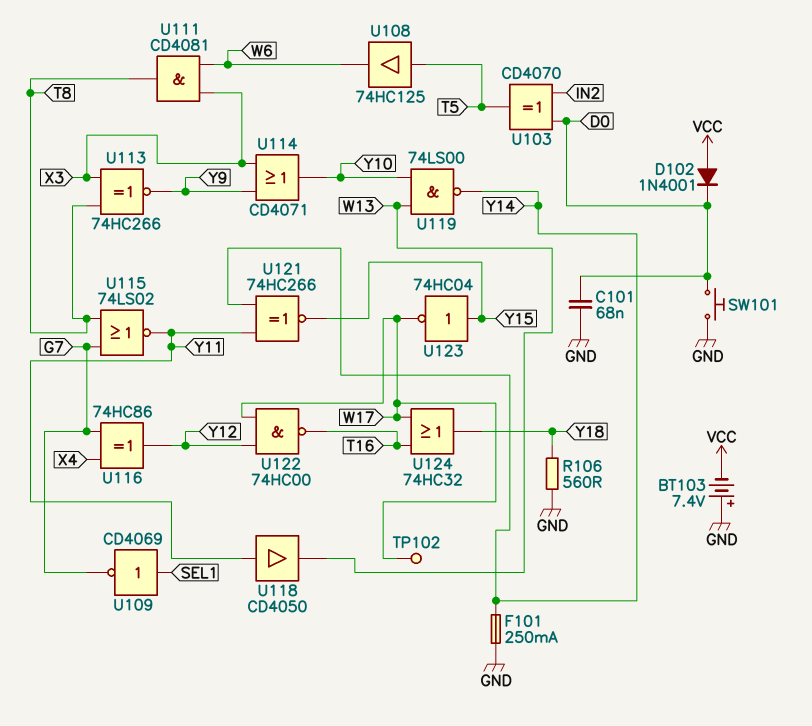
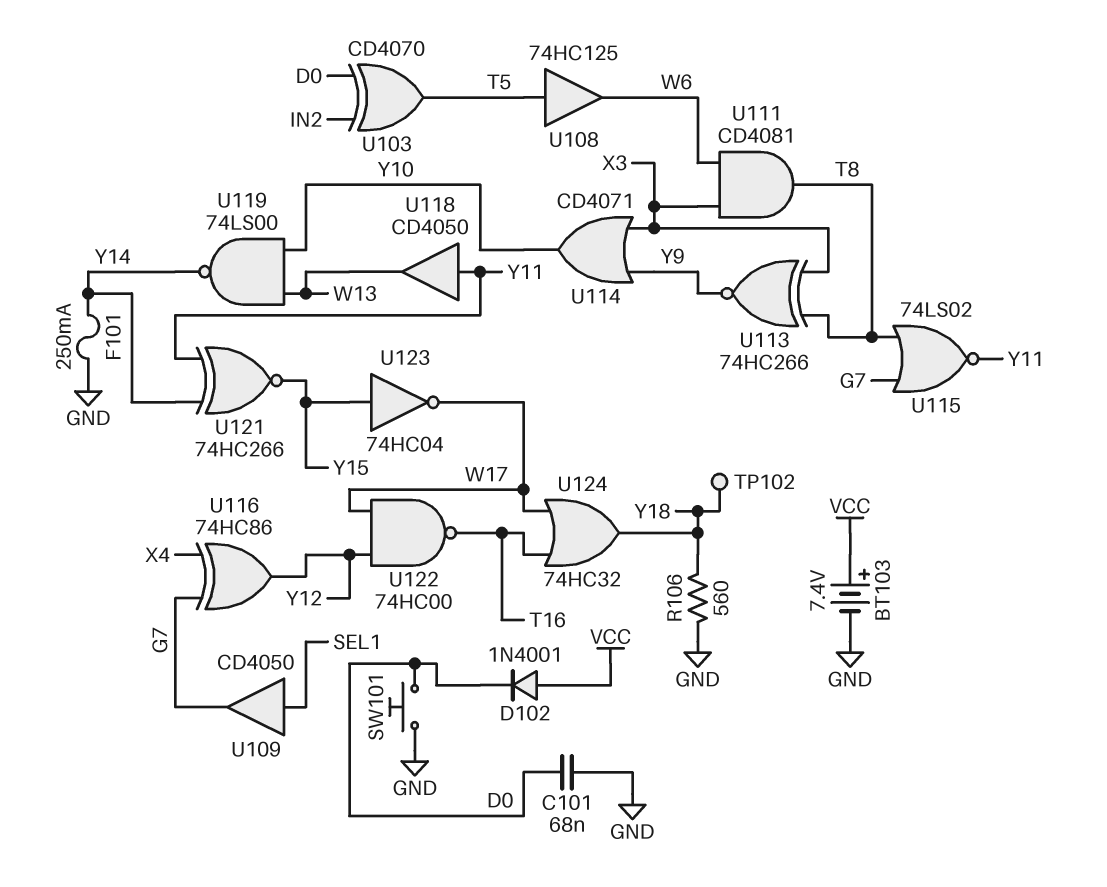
BT103: 7.4V (plus GND, minus VCC) -> 7.4V (plus VCC, minus GND)
TP102: test point (W17) -> test point (Y18)
U109: NOT CD4069 (in SEL1, out G7) -> buffer CD4050 (in SEL1, out G7)

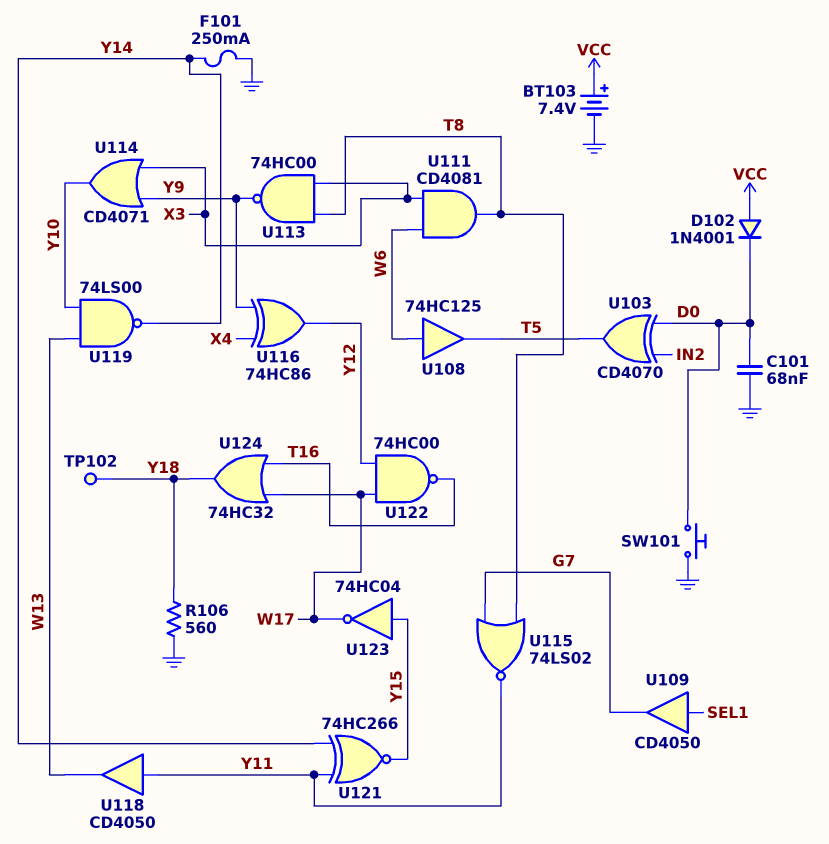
U108: buffer 74HC125 (in T5, out W6) -> buffer 74HC125 (in W6, out T5)
U113: XNOR 74HC266 (in T8, in X3, out Y9) -> NAND 74HC00 (in T8, in X3, out Y9)
U116: XOR 74HC86 (in G7, in X4, out Y12) -> XOR 74HC86 (in X4, in Y9, out Y12)

